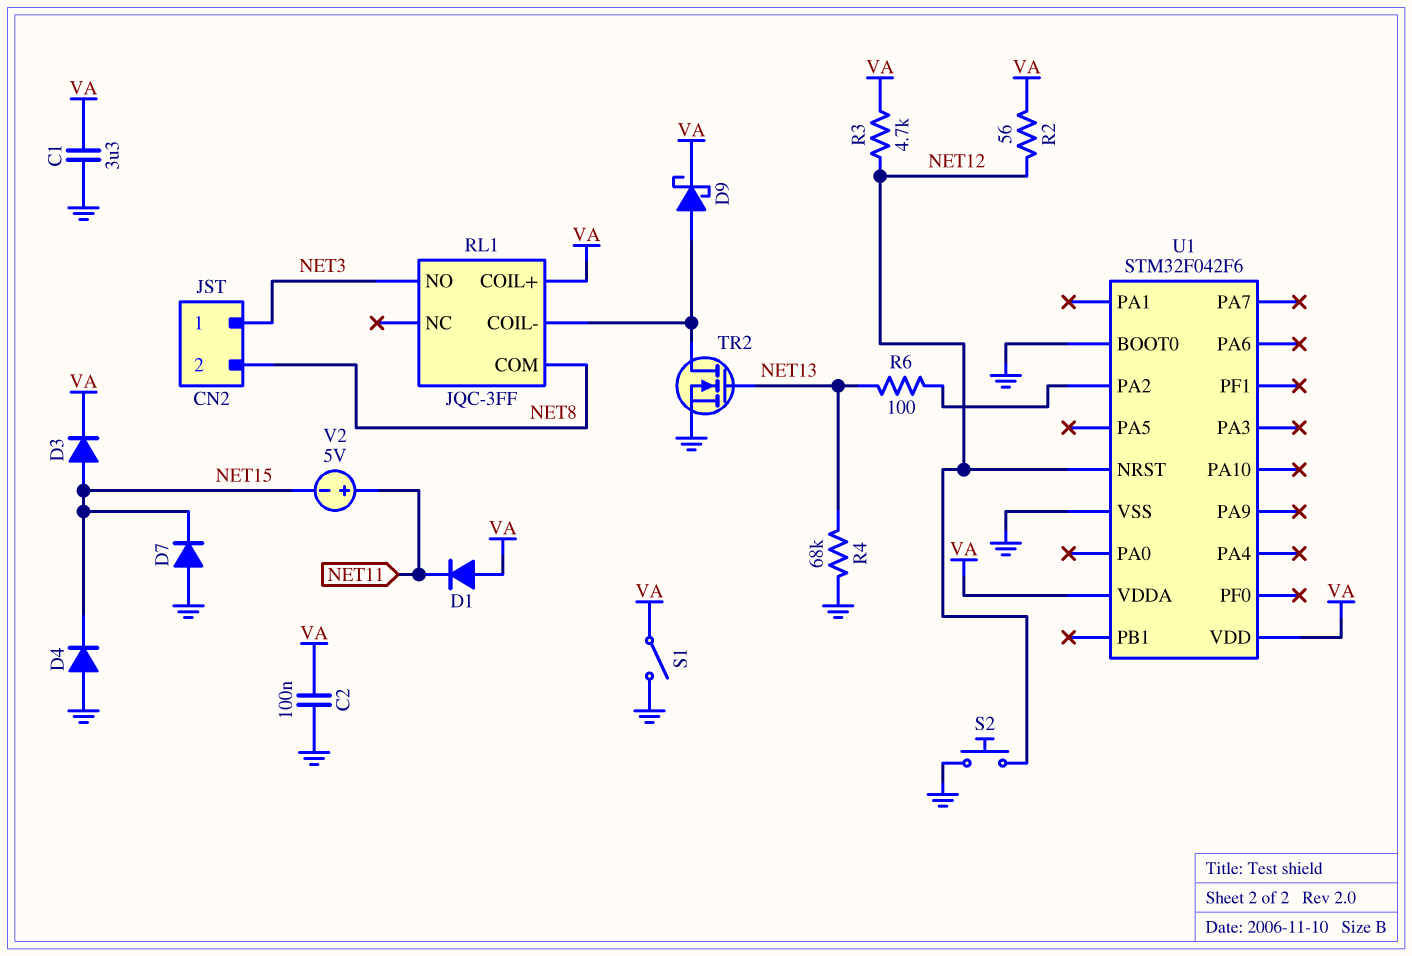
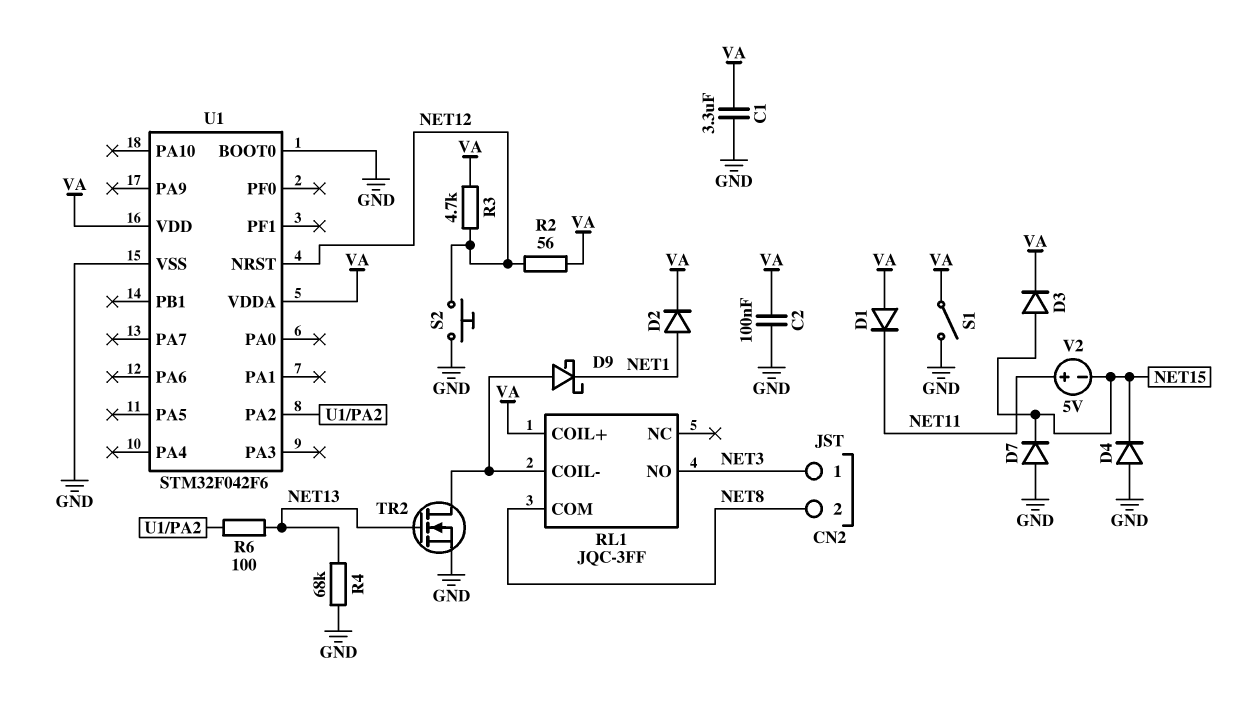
D2: none -> diode (A NET1, K VA)
D9: schottky (A RL1/COIL-, K VA) -> schottky (A RL1/COIL-, K NET1)

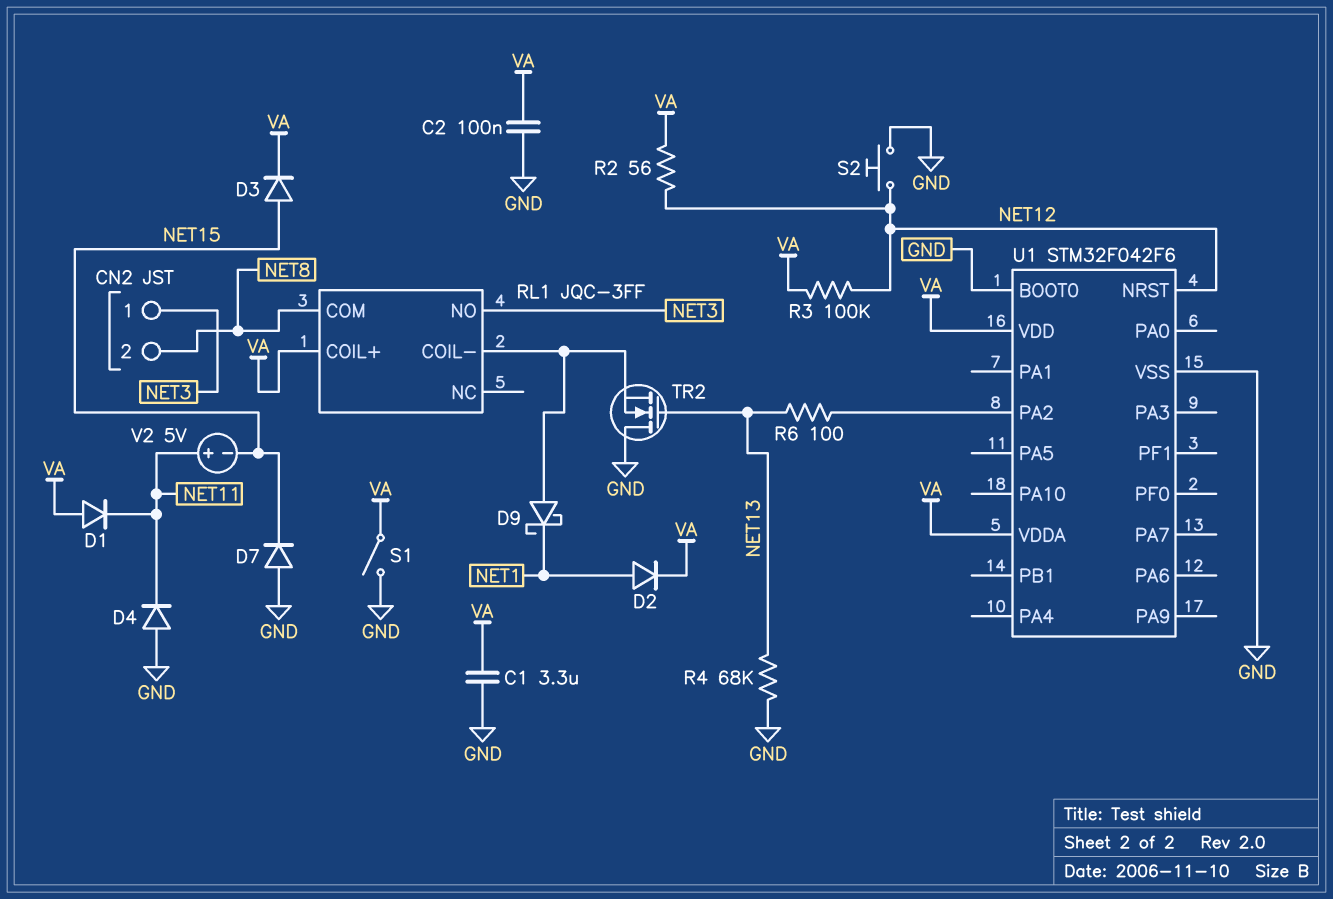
D4: diode (A GND, K NET15) -> diode (A GND, K NET11)
R3: 4.7k (NET12, VA) -> 100k (NET12, VA)
TR2: NMOS (G NET13, D RL1/COIL-, S GND) -> NMOS (G NET13, D GND, S RL1/COIL-)

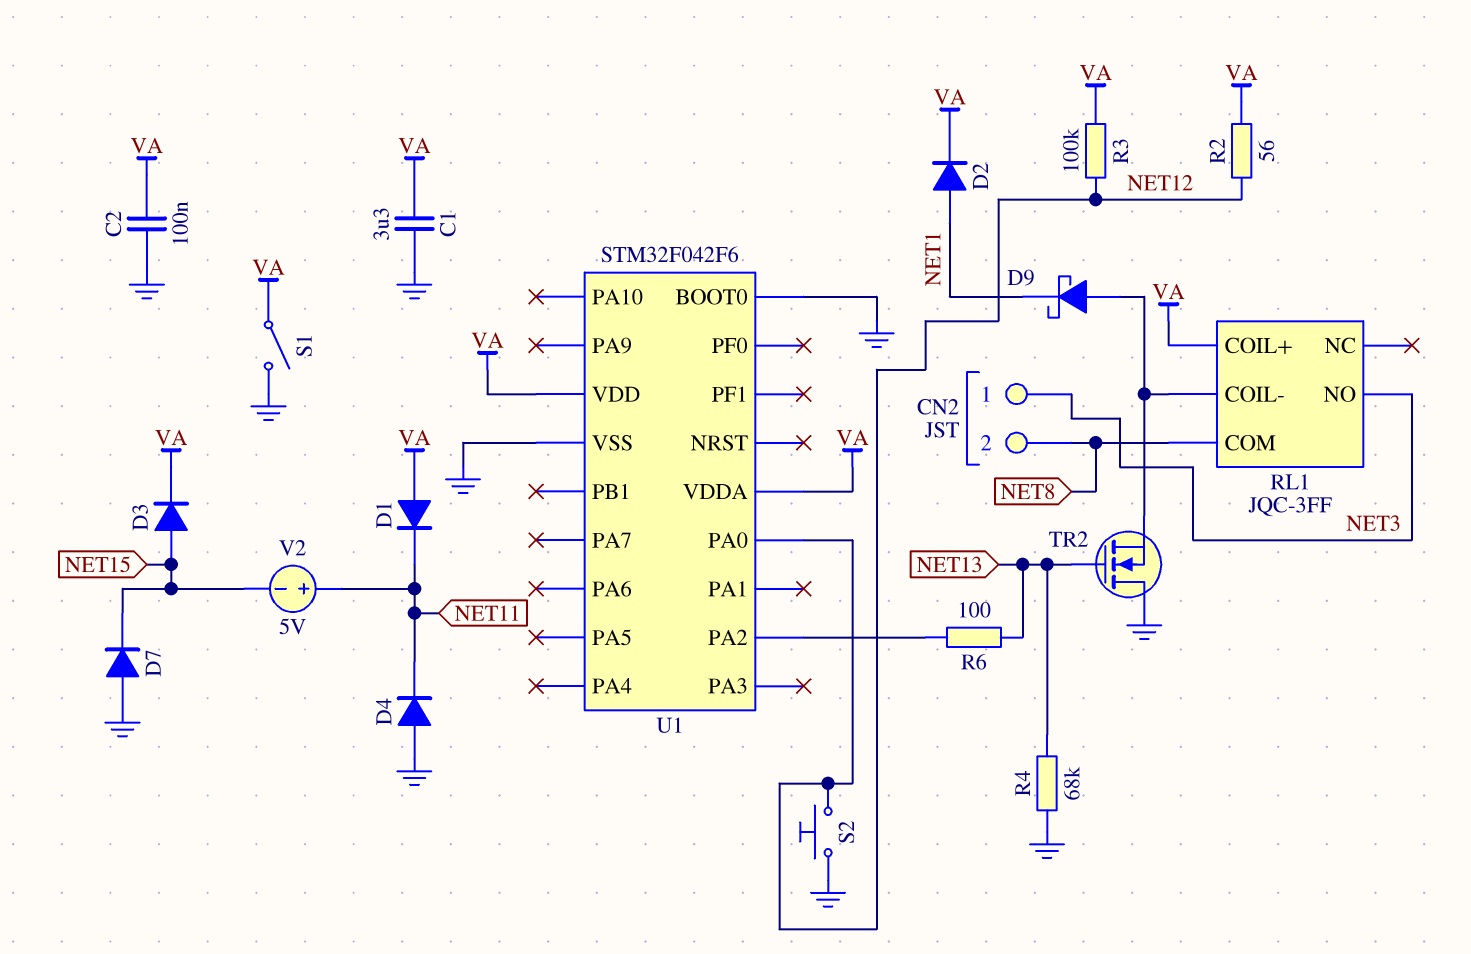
U1 pin NRST: NET12 -> none
U1 pin PA0: none -> NET12

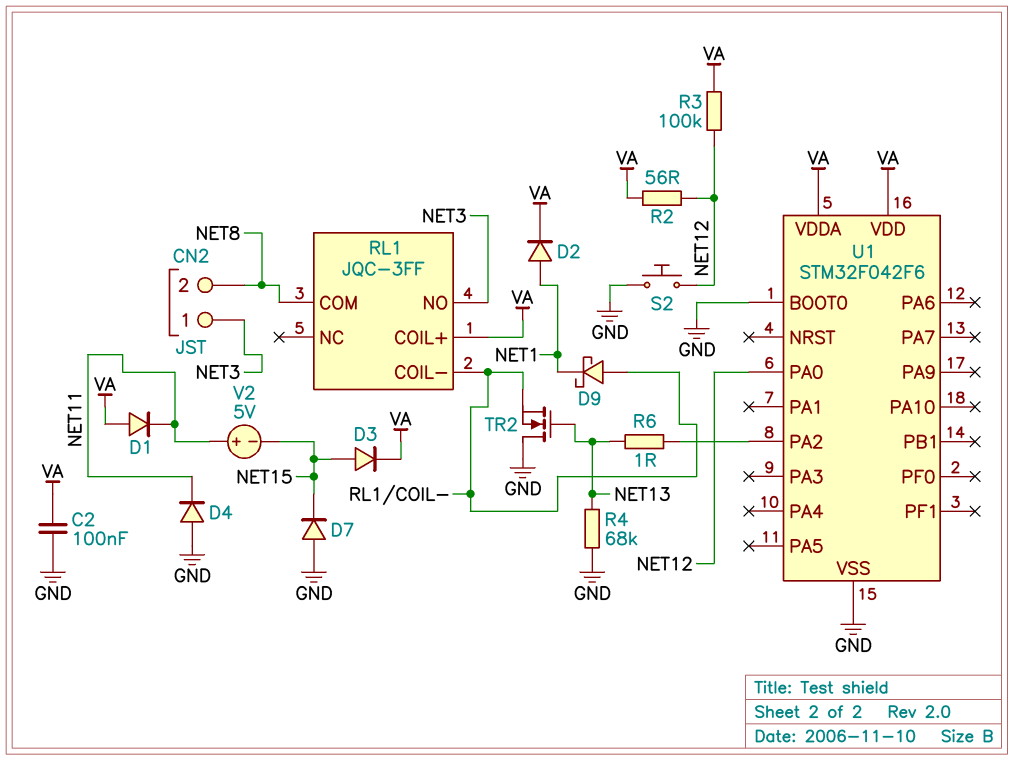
C1: 3.3uF (GND, VA) -> none
R6: 100 (NET13, U1/PA2) -> 1 (NET13, U1/PA2)
S1: switch (GND, VA) -> none

